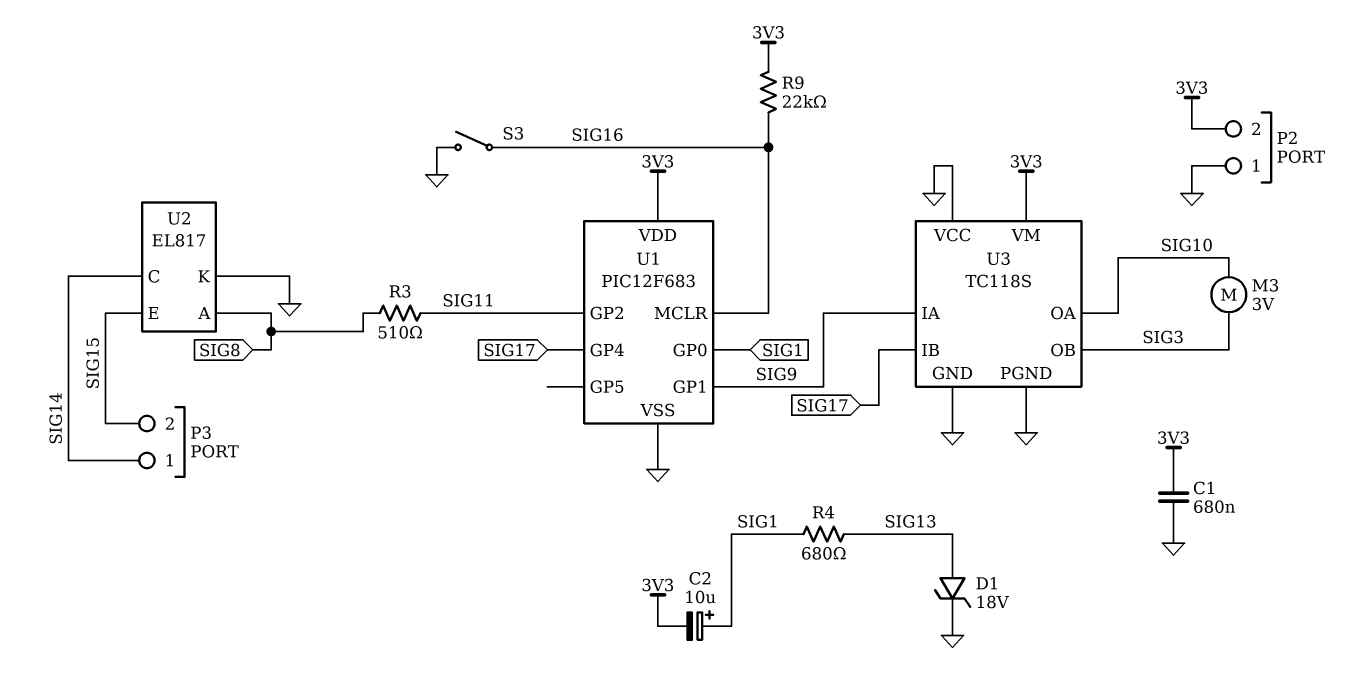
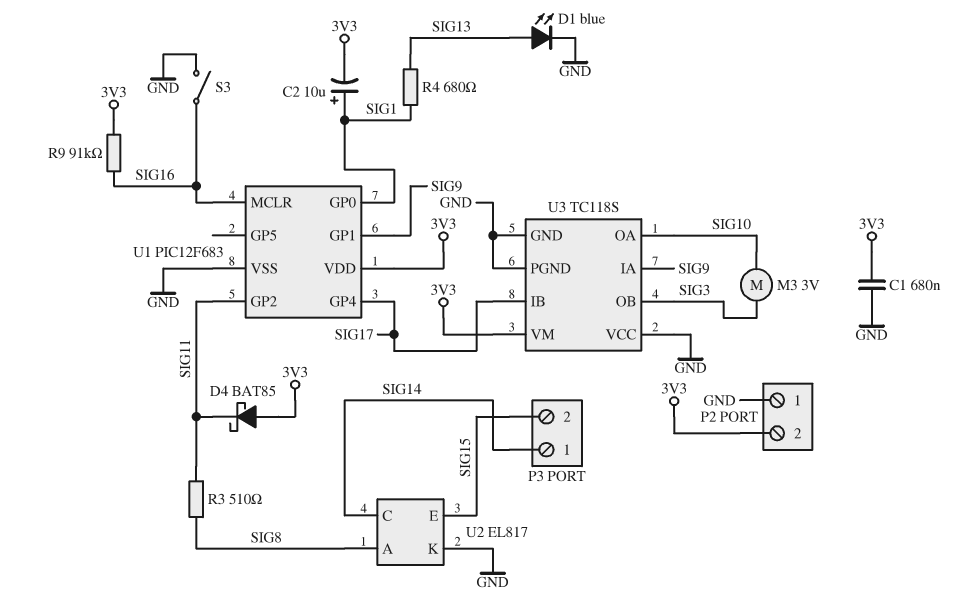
D1: zener 18V (A SIG13, K GND) -> LED blue (A SIG13, K GND)
D4: none -> schottky BAT85 (A 3V3, K SIG11)
R9: 22k (3V3, SIG16) -> 91k (3V3, SIG16)

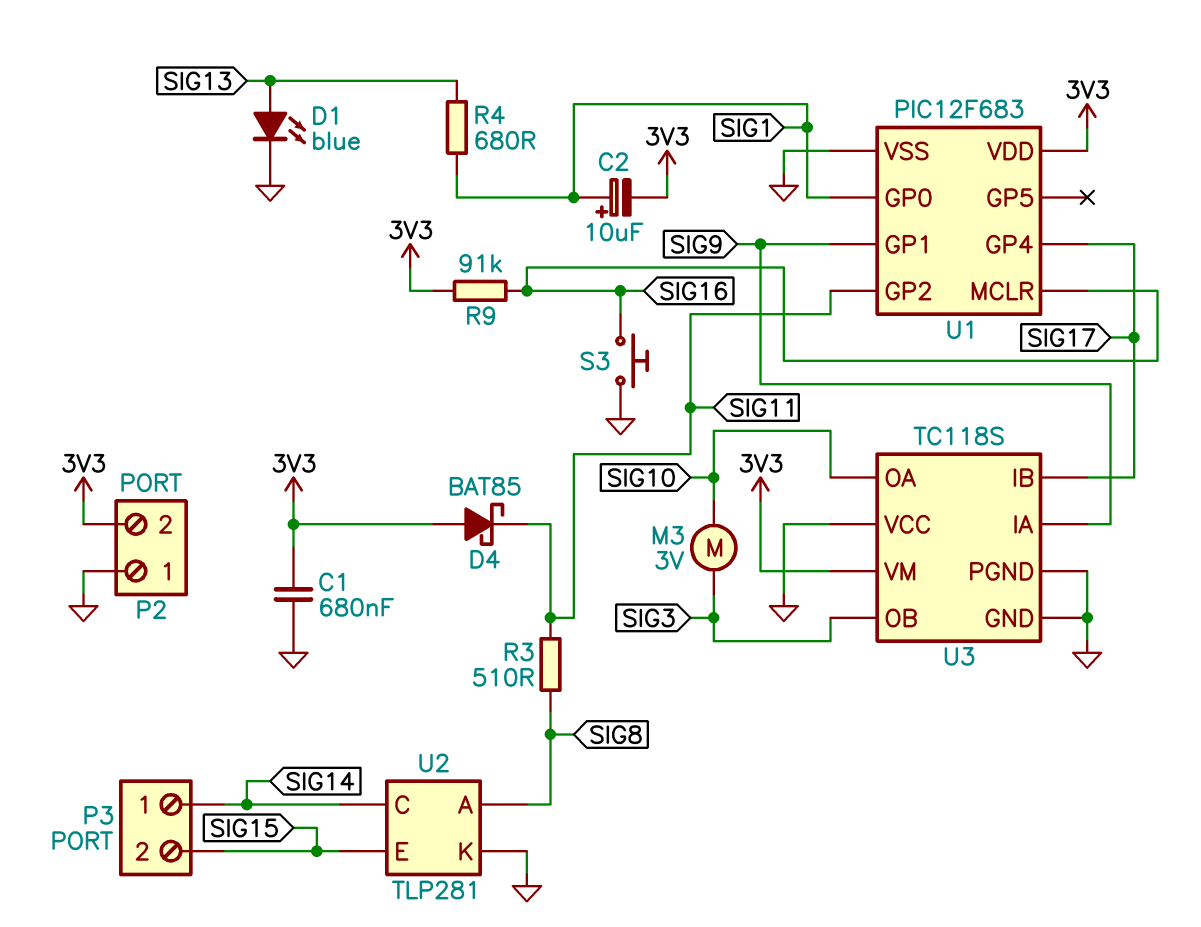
S3: switch (GND, SIG16) -> button (GND, SIG16)
U2: EL817 -> TLP281

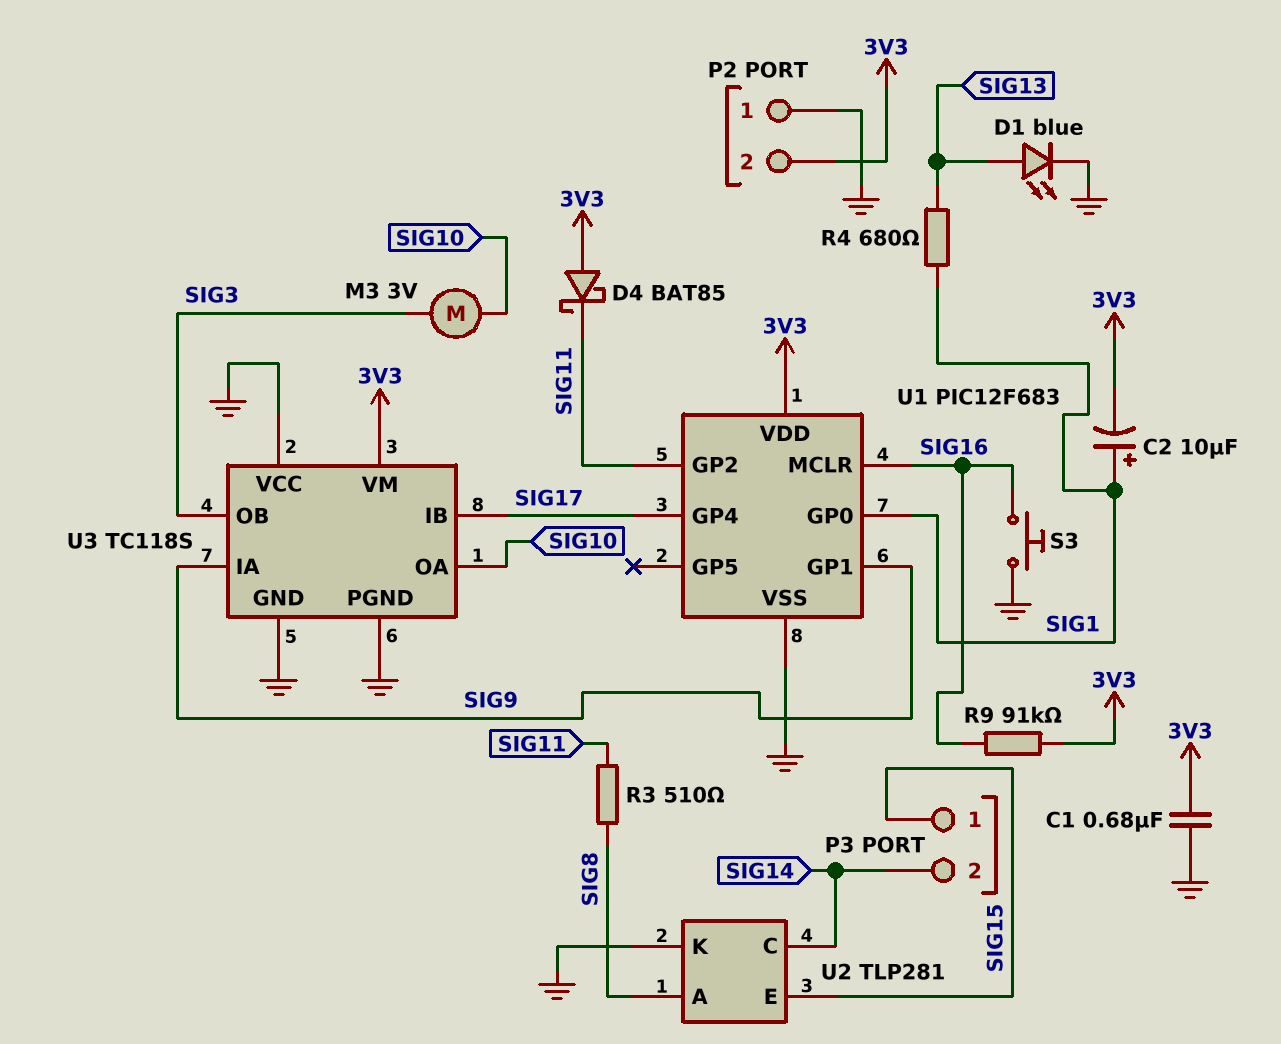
P3 pin 1: SIG14 -> SIG15
P3 pin 2: SIG15 -> SIG14

